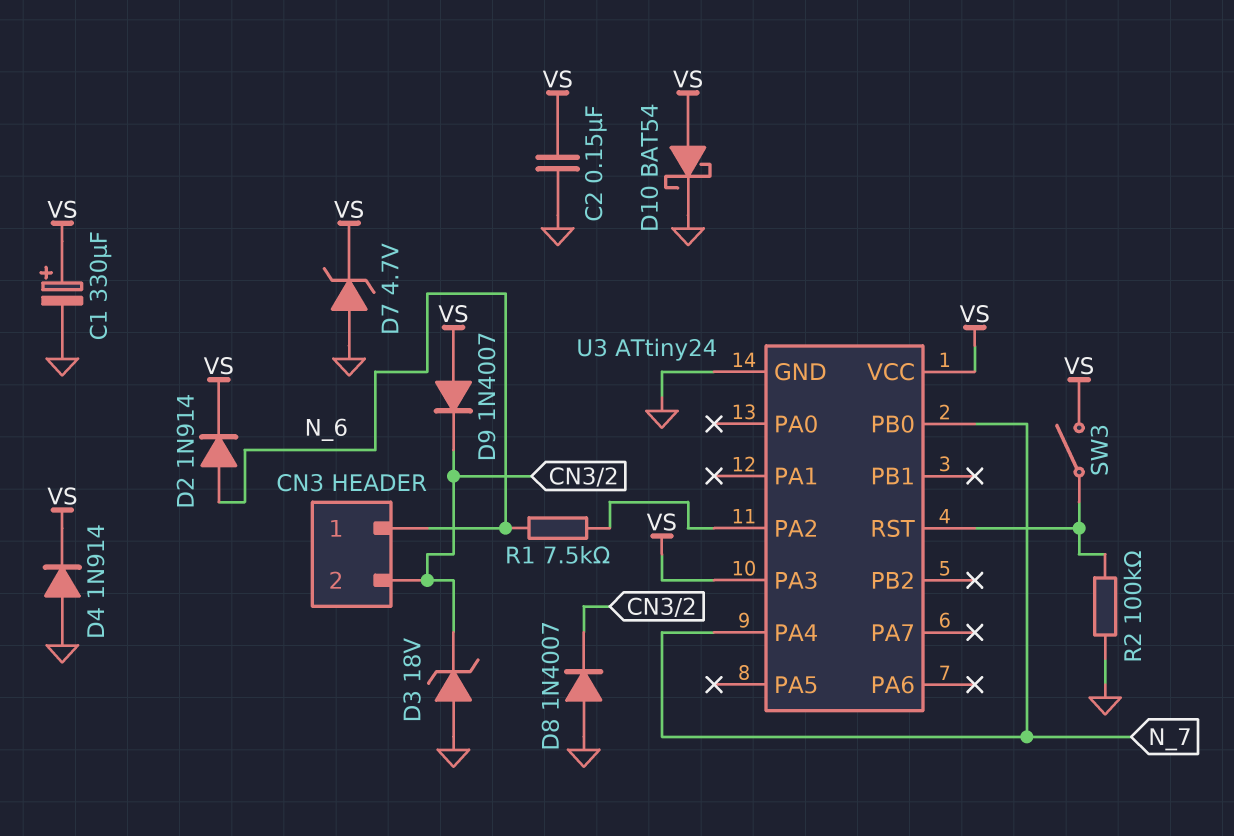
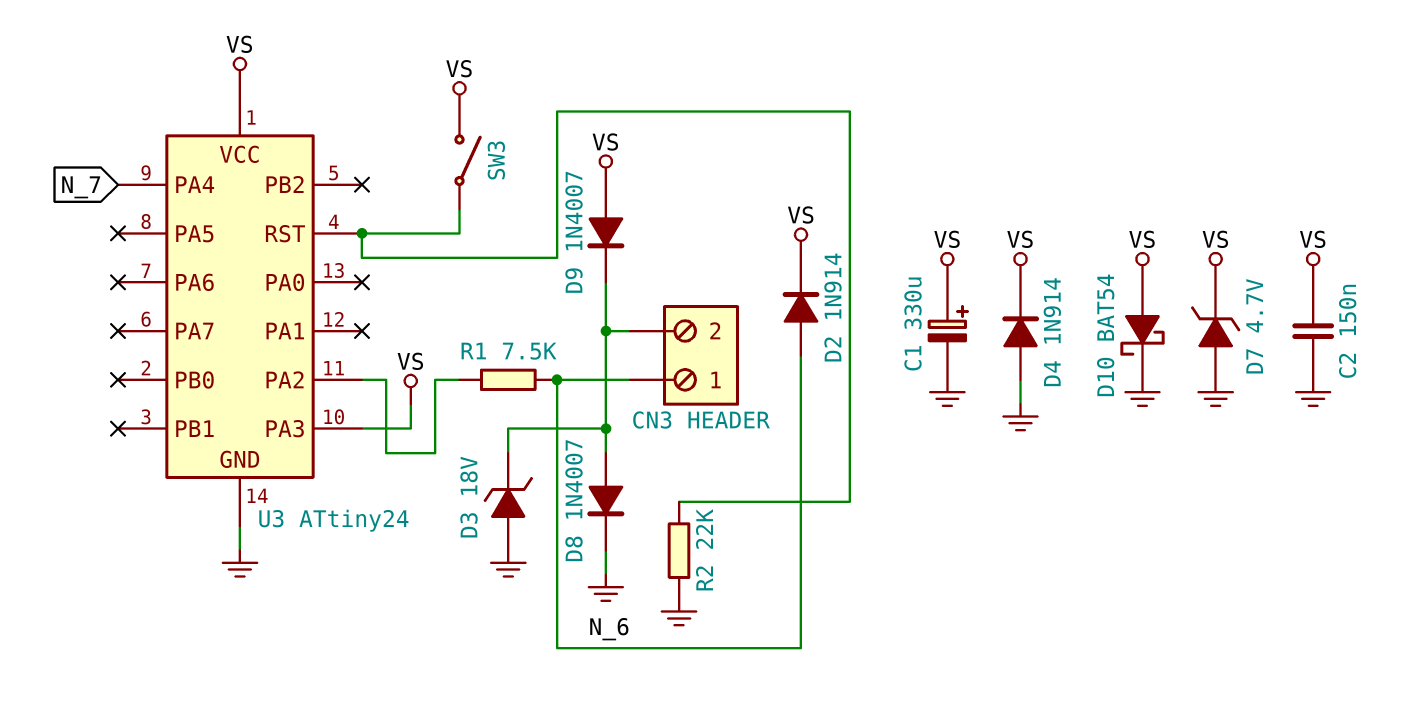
D8: diode 1N4007 (A GND, K CN3/2) -> diode 1N4007 (A CN3/2, K GND)
R2: 100k (GND, U3/RST) -> 22k (GND, U3/RST)
U3 pin PB0: N_7 -> none

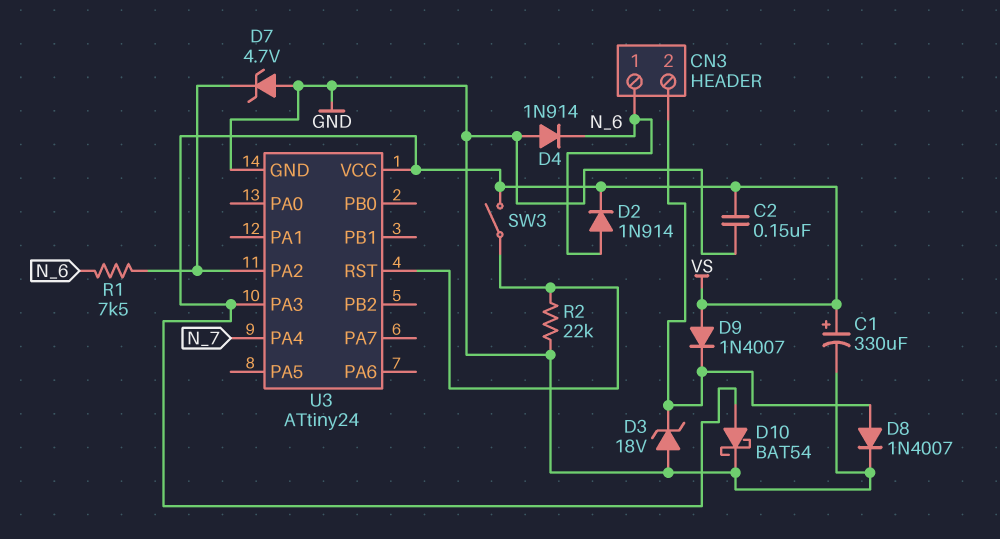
D4: diode 1N914 (A GND, K VS) -> diode 1N914 (A GND, K N_6)
D7: zener 4.7V (A GND, K VS) -> zener 4.7V (A GND, K U3/PA2)

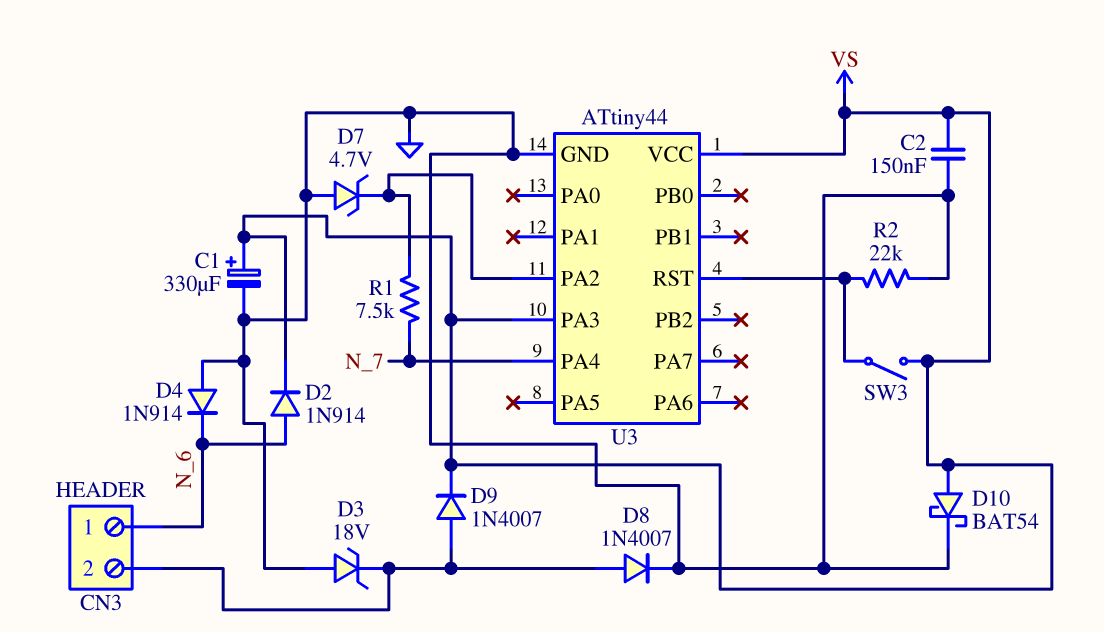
D9: diode 1N4007 (A VS, K CN3/2) -> diode 1N4007 (A CN3/2, K VS)
R1: 7.5k (N_6, U3/PA2) -> 7.5k (N_7, U3/PA2)
U3: ATtiny24 -> ATtiny44

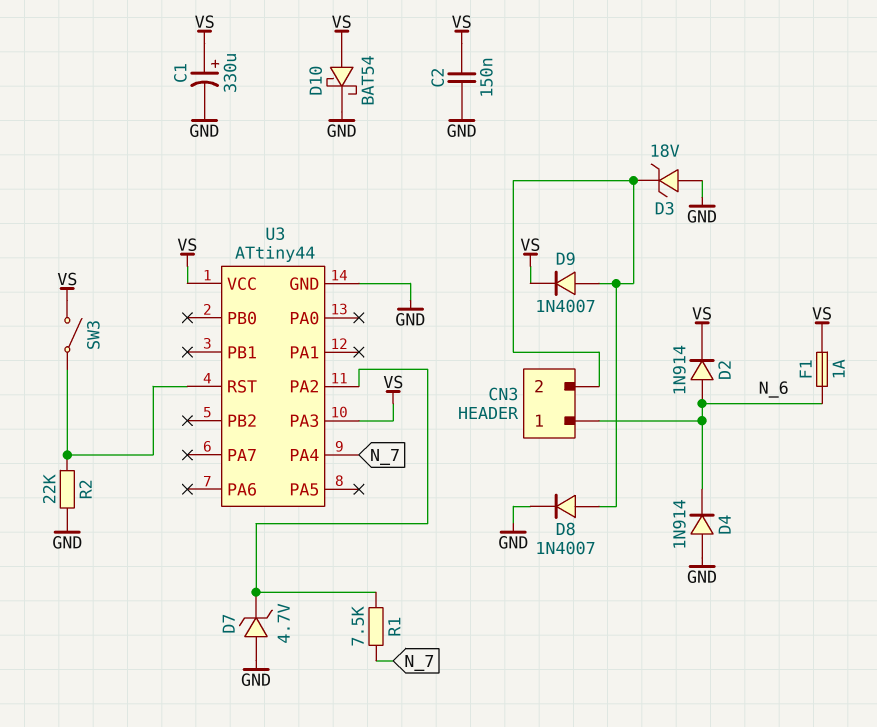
F1: none -> 1A (N_6, VS)

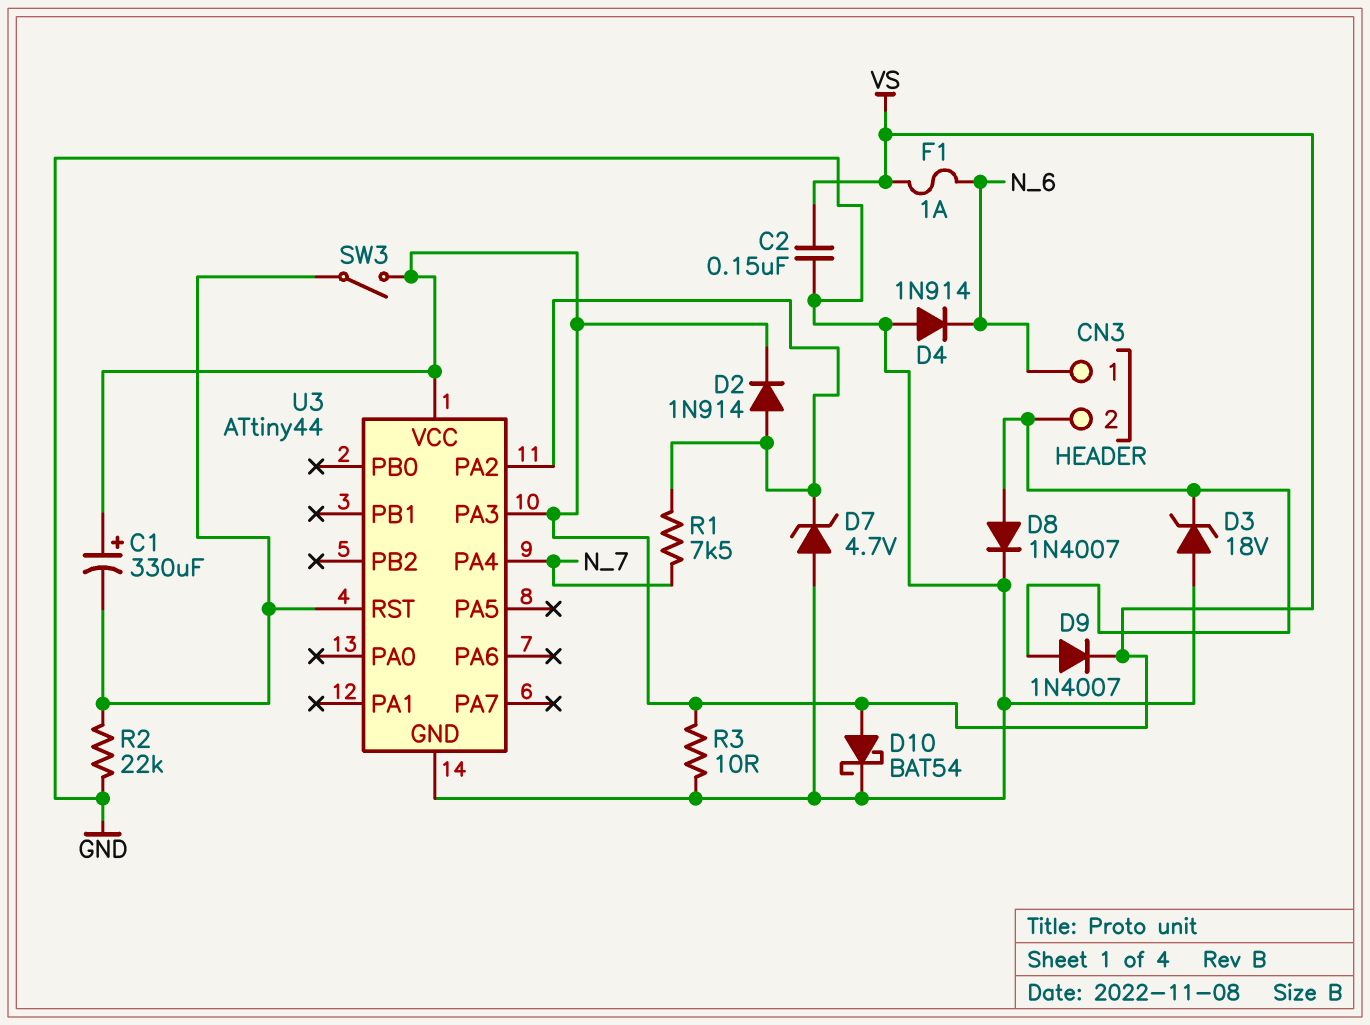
C1: 330uF (plus VS, minus GND) -> 330uF (plus VS, minus U3/RST)
D2: diode 1N914 (A N_6, K VS) -> diode 1N914 (A U3/PA2, K VS)
R3: none -> 10 (GND, VS)

